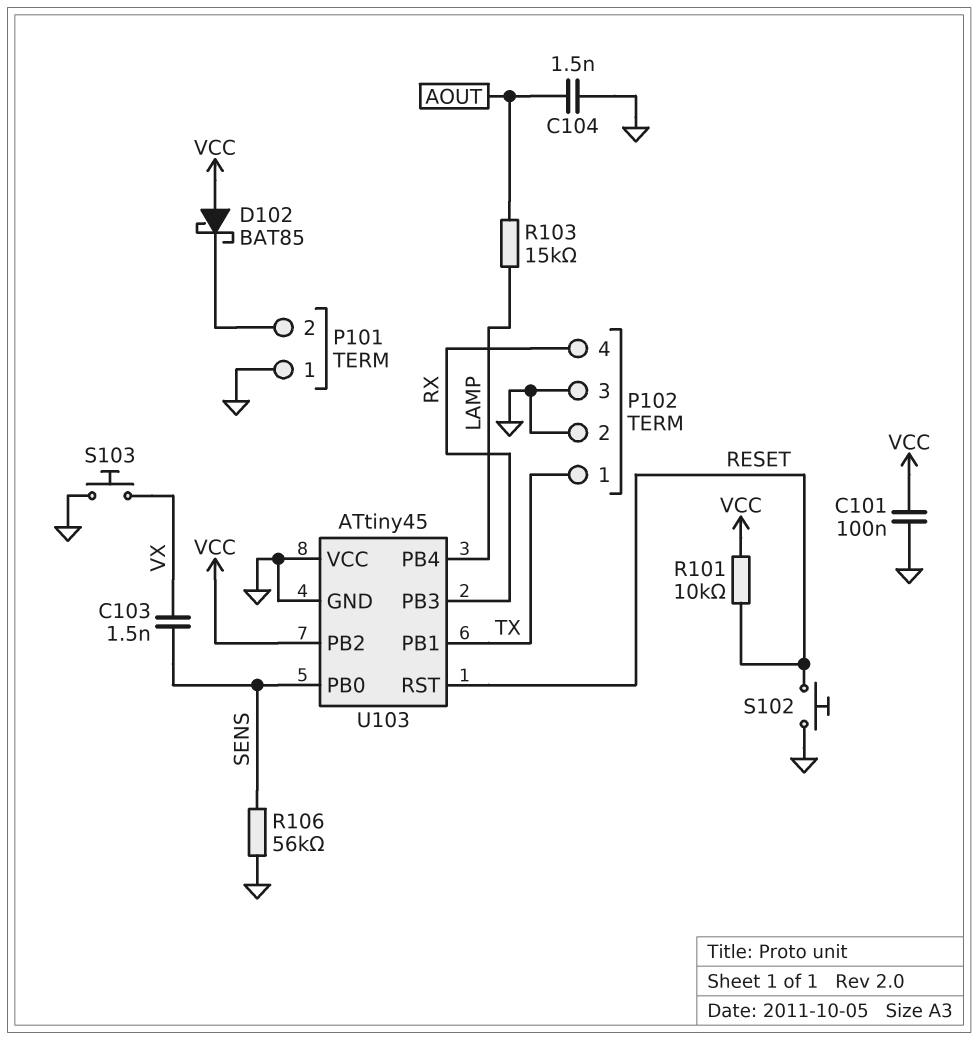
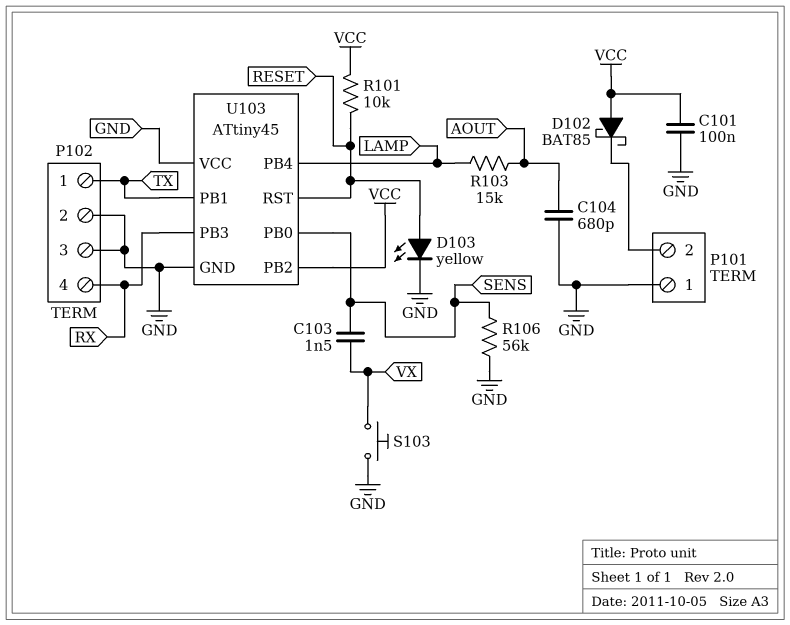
C104: 1.5nF (AOUT, GND) -> 680pF (AOUT, GND)
D103: none -> LED yellow (A RESET, K GND)
S102: button (GND, RESET) -> none

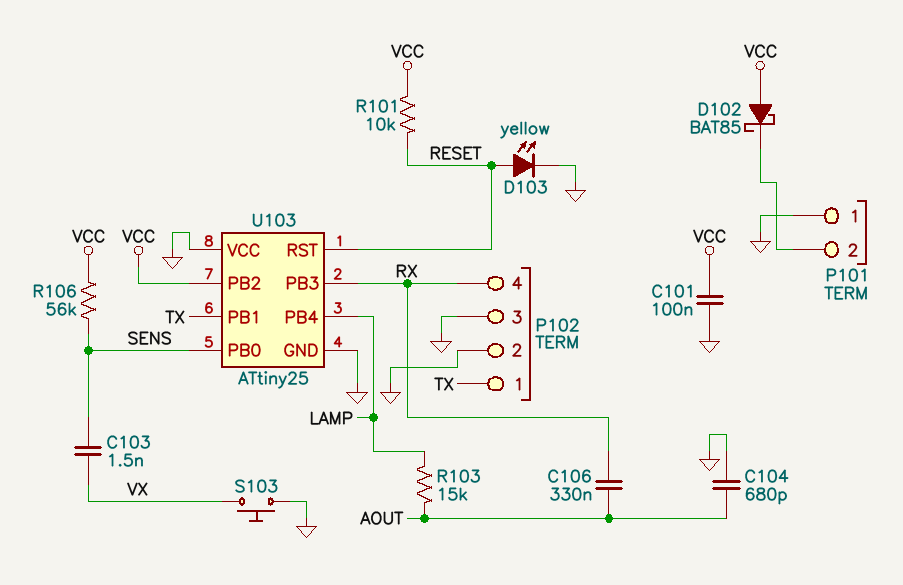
C106: none -> 330nF (AOUT, RX)
R106: 56k (GND, SENS) -> 56k (SENS, VCC)
U103: ATtiny45 -> ATtiny25

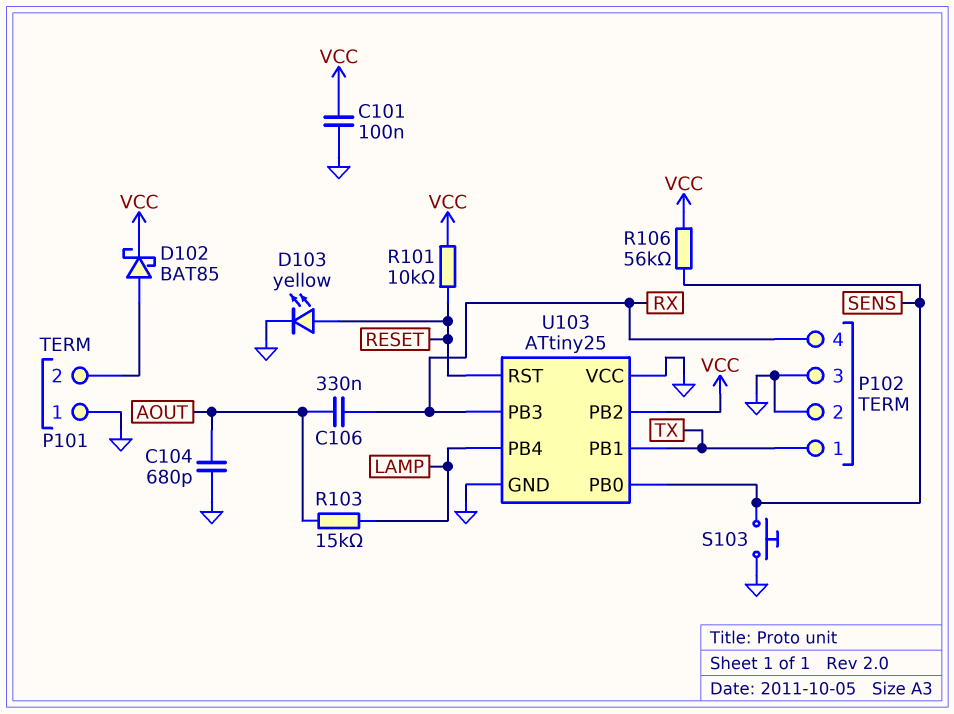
C103: 1.5nF (SENS, VX) -> none
D102: schottky BAT85 (A VCC, K P101/2) -> schottky BAT85 (A P101/2, K VCC)
S103: button (GND, VX) -> button (GND, SENS)

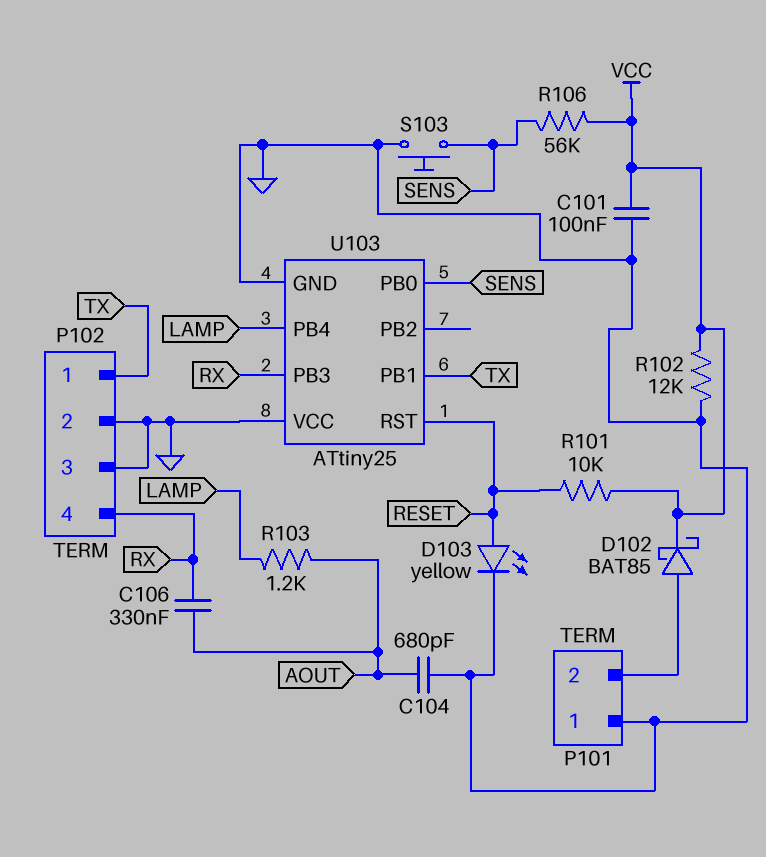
R102: none -> 12k (GND, VCC)
R103: 15k (AOUT, LAMP) -> 1.2k (AOUT, LAMP)
U103 pin PB2: VCC -> none

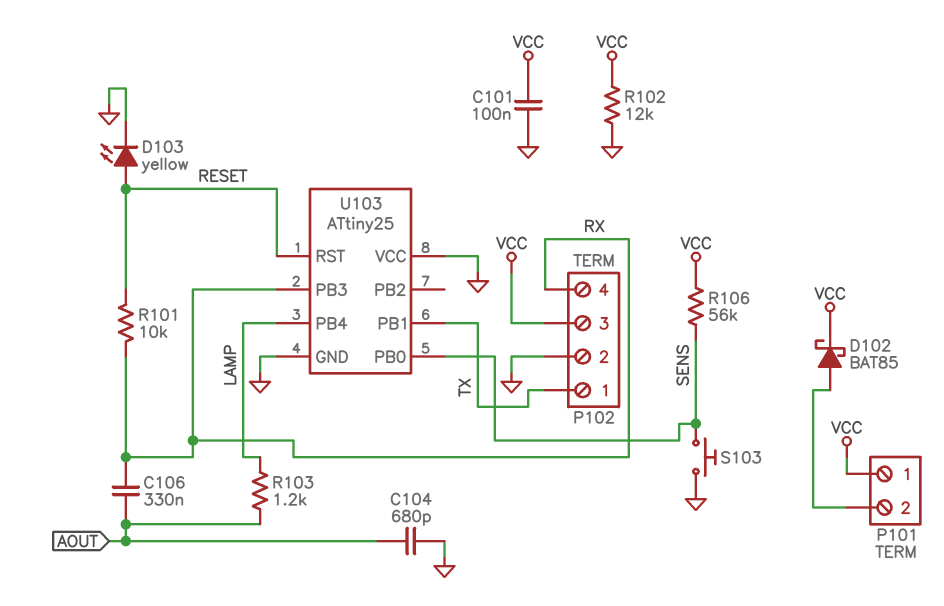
P101 pin 1: GND -> VCC
P102 pin 3: GND -> VCC
R101: 10k (RESET, VCC) -> 10k (RESET, RX)

